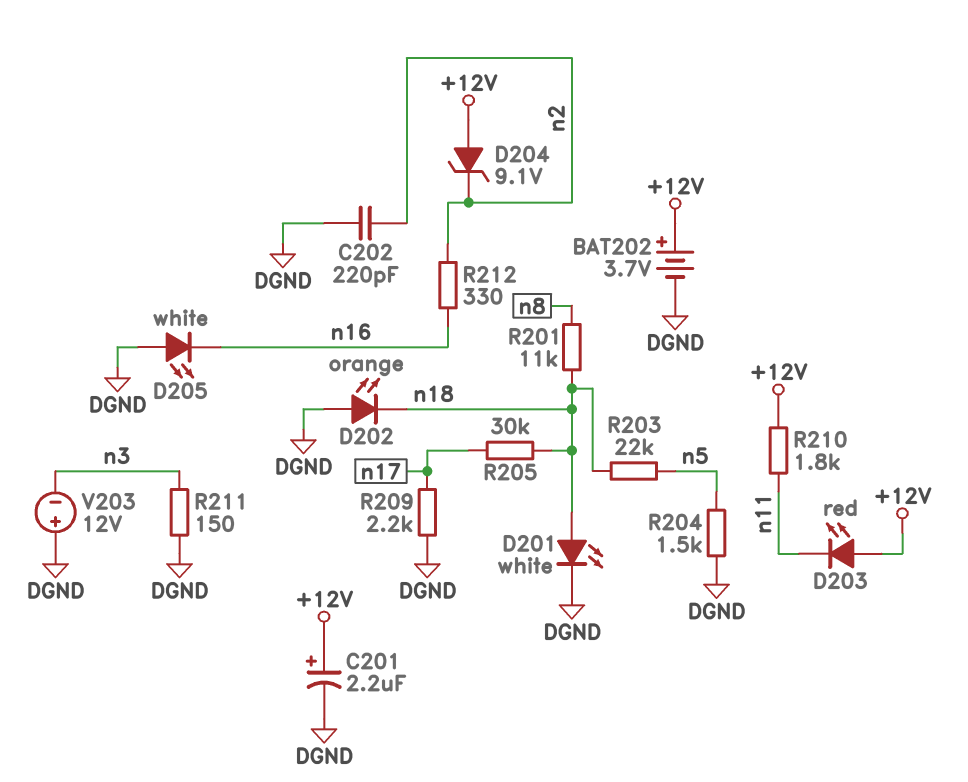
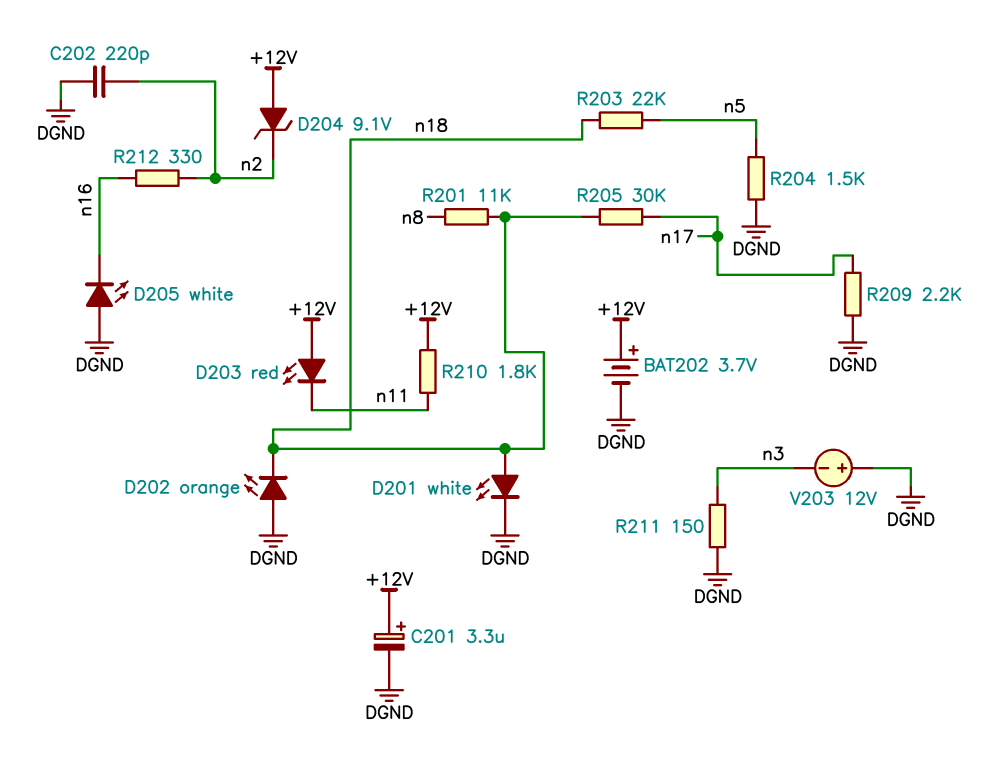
C201: 2.2uF (plus +12V, minus DGND) -> 3.3uF (plus +12V, minus DGND)

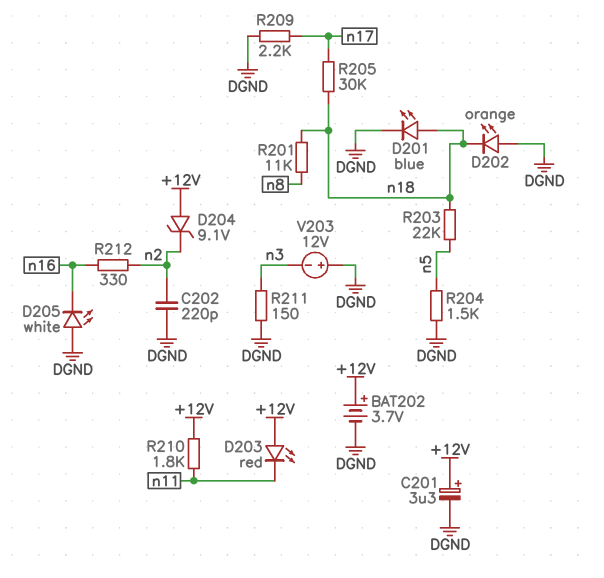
D201: LED white (A n18, K DGND) -> LED blue (A n18, K DGND)

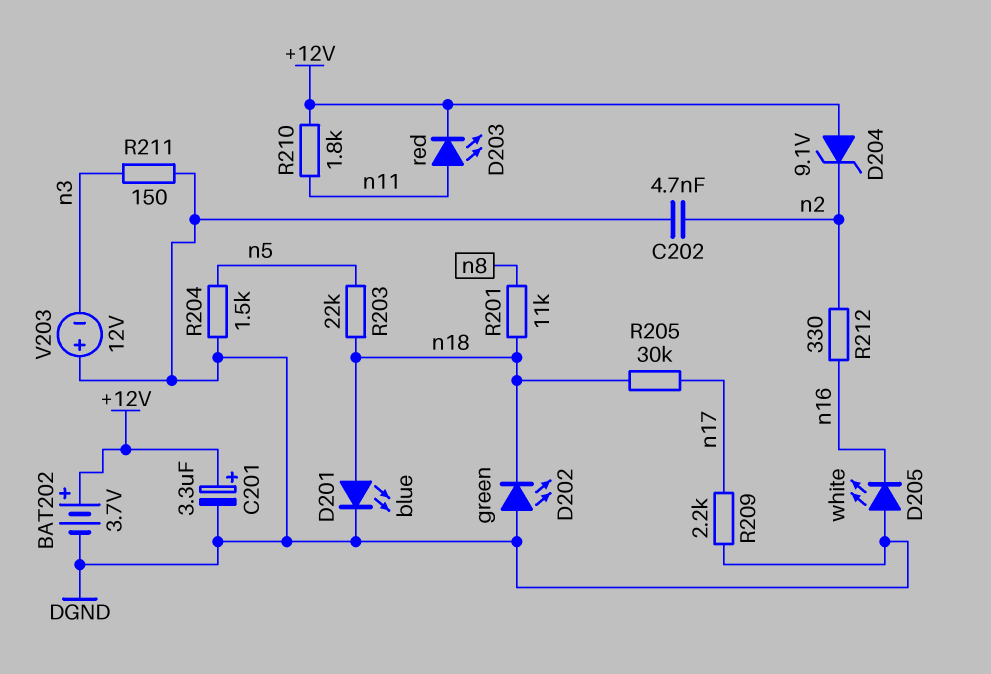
C202: 220pF (DGND, n2) -> 4.7nF (DGND, n2)
D202: LED orange (A DGND, K n18) -> LED green (A DGND, K n18)
D203: LED red (A +12V, K n11) -> LED red (A n11, K +12V)

